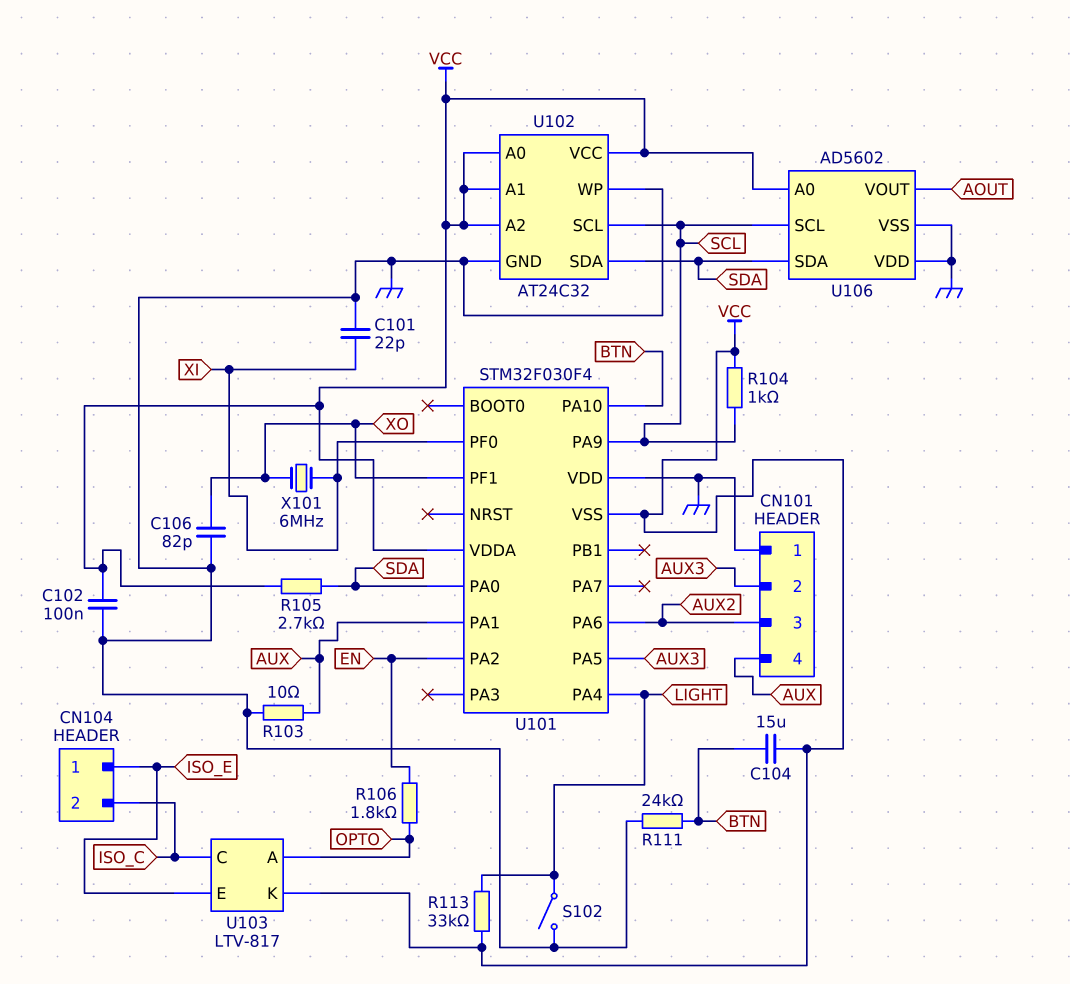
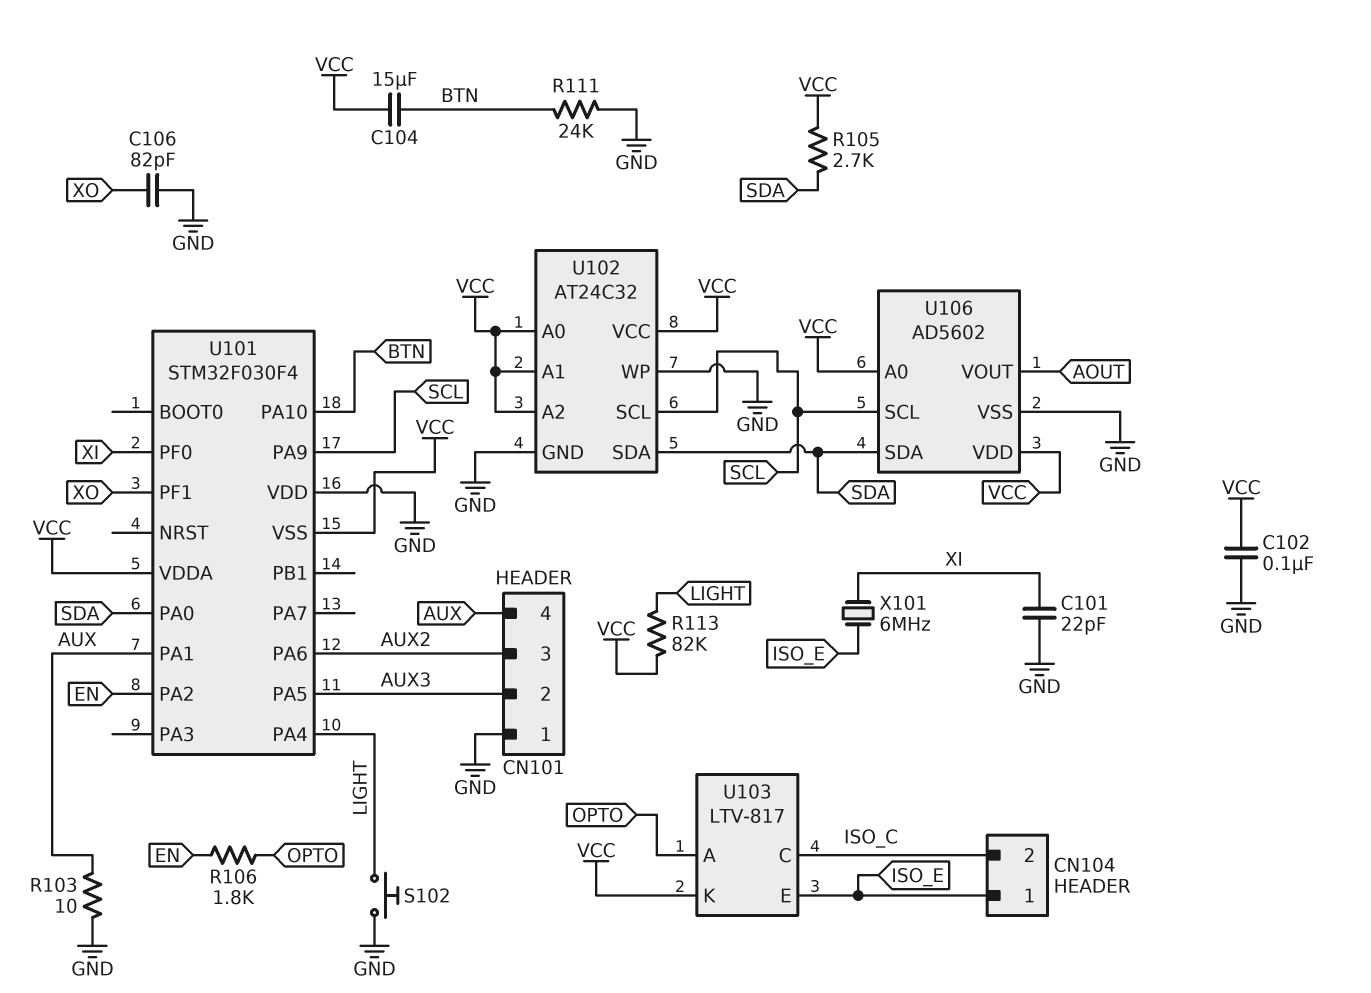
R104: 1k (SCL, VCC) -> none
R113: 33k (LIGHT, VCC) -> 82k (LIGHT, VCC)
S102: switch (GND, LIGHT) -> button (GND, LIGHT)
U106 pin VDD: GND -> VCC
X101: 6MHz (XI, XO) -> 6MHz (ISO_E, XI)

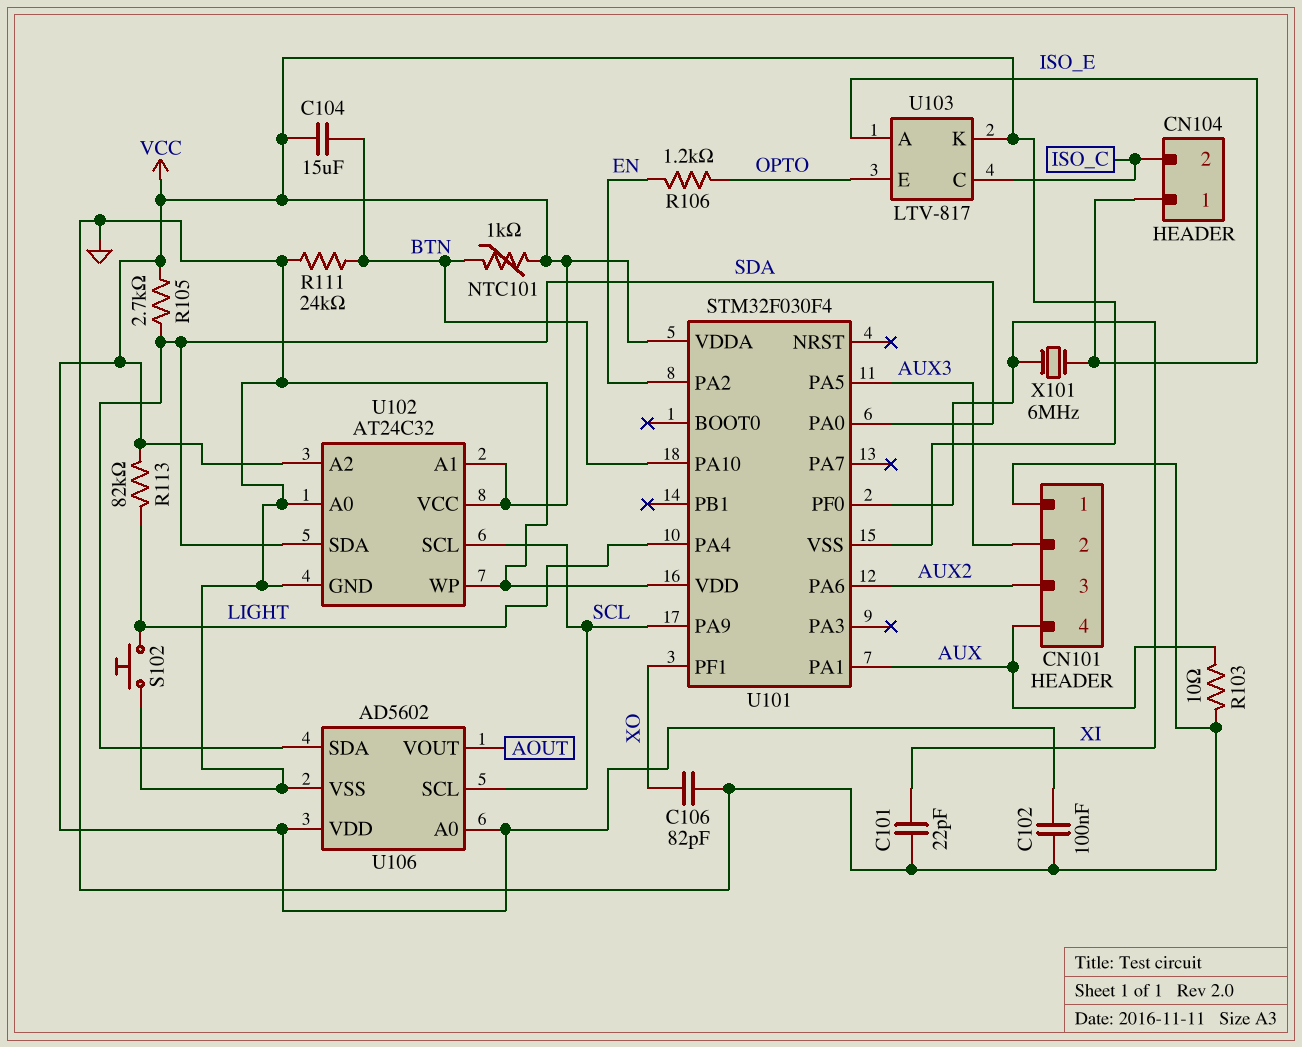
NTC101: none -> 1k (BTN, VCC)
R106: 1.8k (EN, OPTO) -> 1.2k (EN, OPTO)
U102 pin A0: VCC -> GND
U103 pin A: OPTO -> ISO_E
U103 pin E: ISO_E -> OPTO

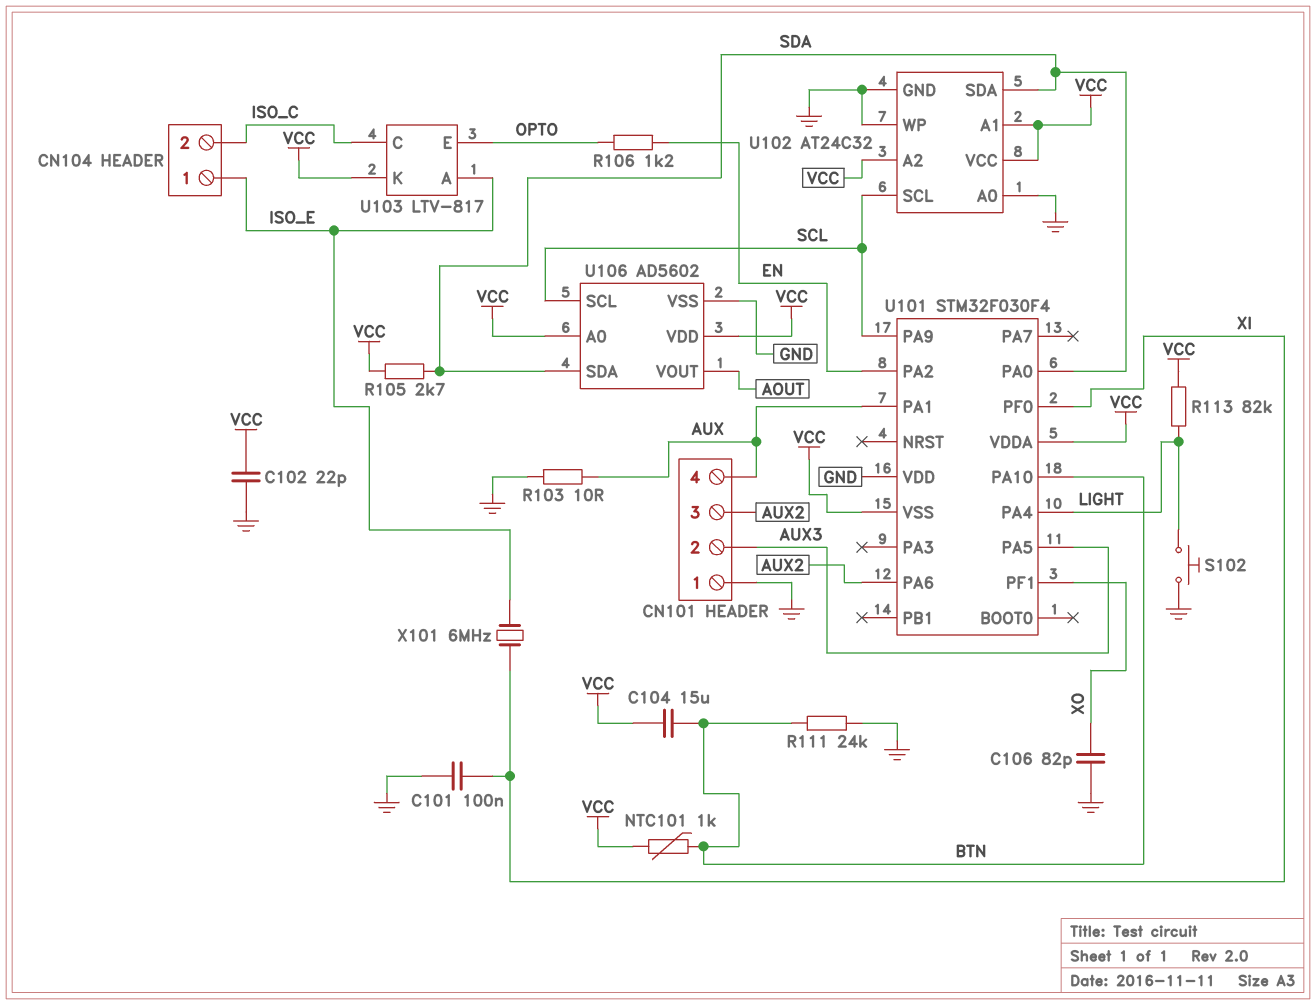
C101: 22pF (GND, XI) -> 100nF (GND, XI)
C102: 100nF (GND, VCC) -> 22pF (GND, VCC)

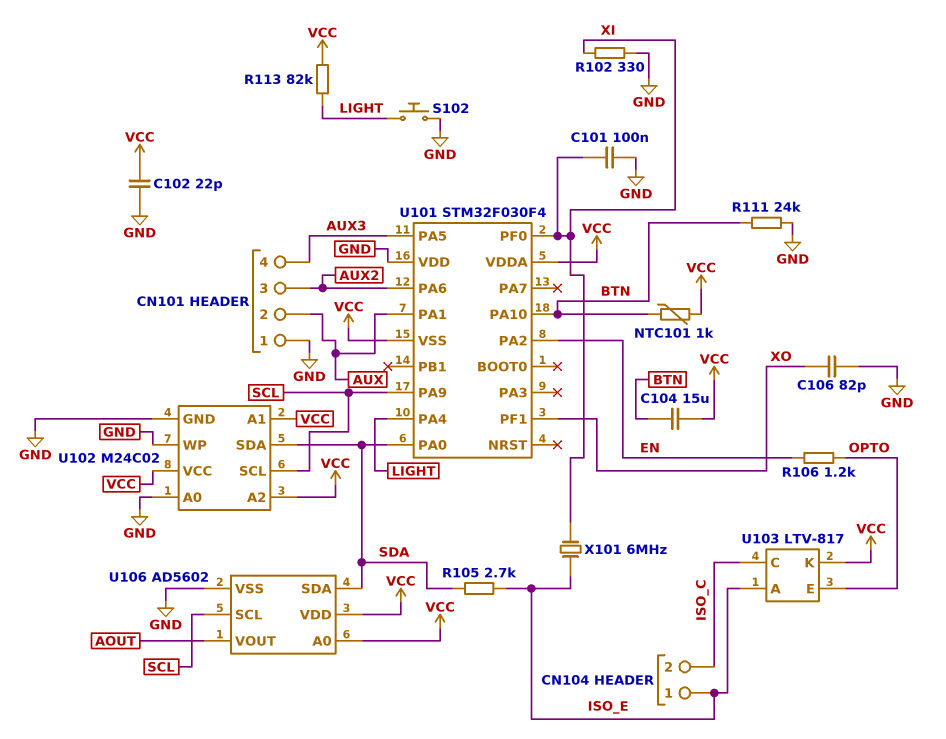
CN101 pin 2: AUX3 -> AUX
CN101 pin 4: AUX -> AUX3
R102: none -> 330 (GND, XI)
R103: 10 (AUX, GND) -> none
R105: 2.7k (SDA, VCC) -> 2.7k (ISO_E, SDA)
U102: AT24C32 -> M24C02

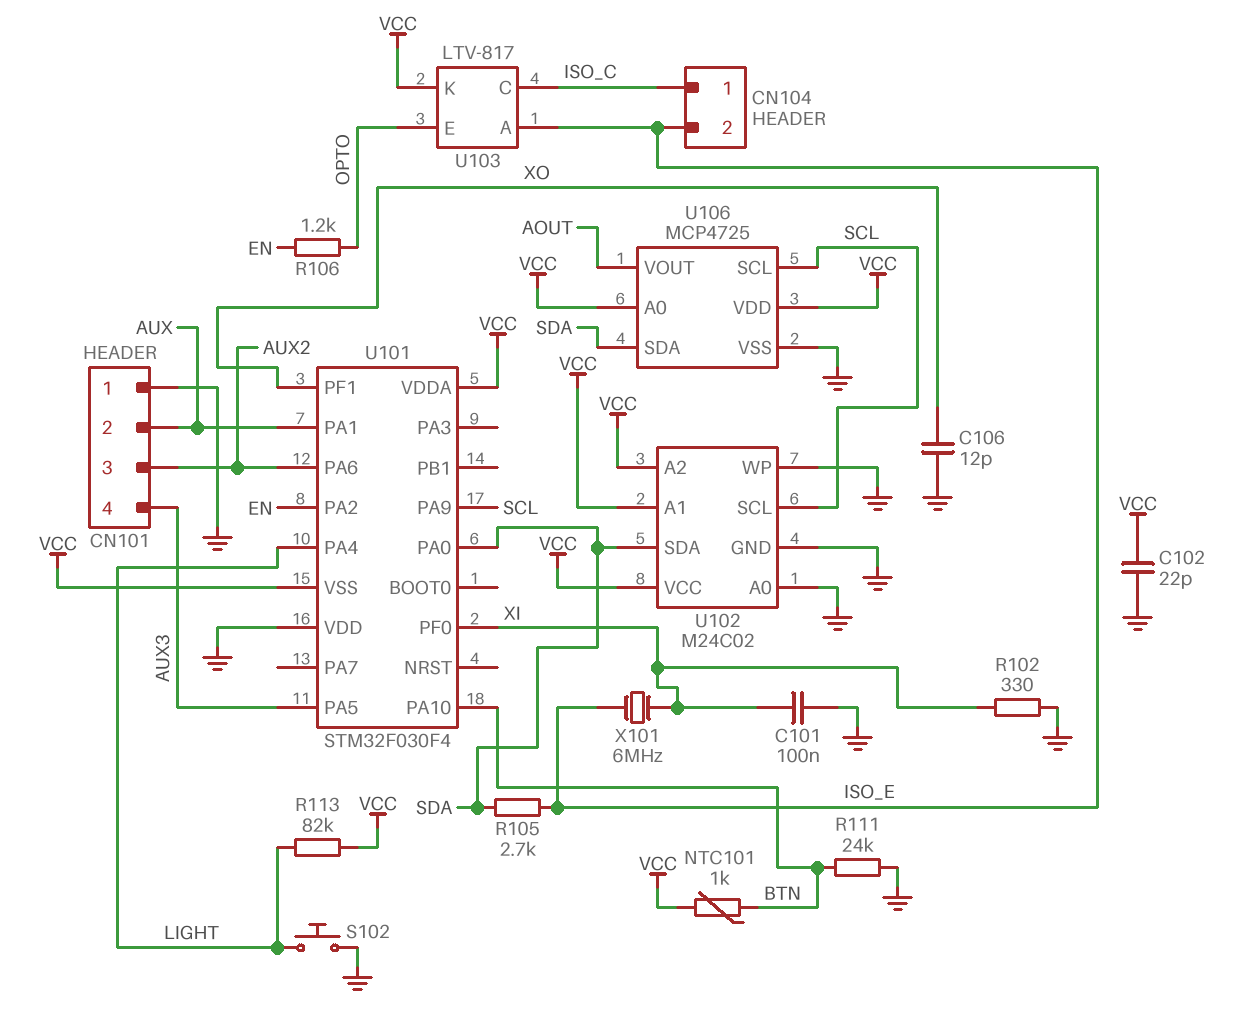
C104: 15uF (BTN, VCC) -> none
C106: 82pF (GND, XO) -> 12pF (GND, XO)
CN104 pin 1: ISO_E -> ISO_C
CN104 pin 2: ISO_C -> ISO_E
U106: AD5602 -> MCP4725

